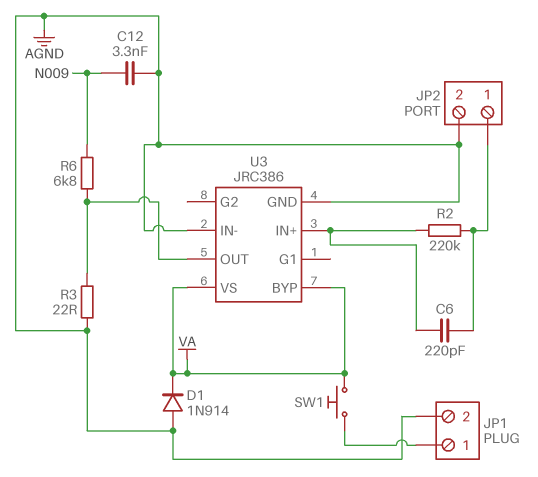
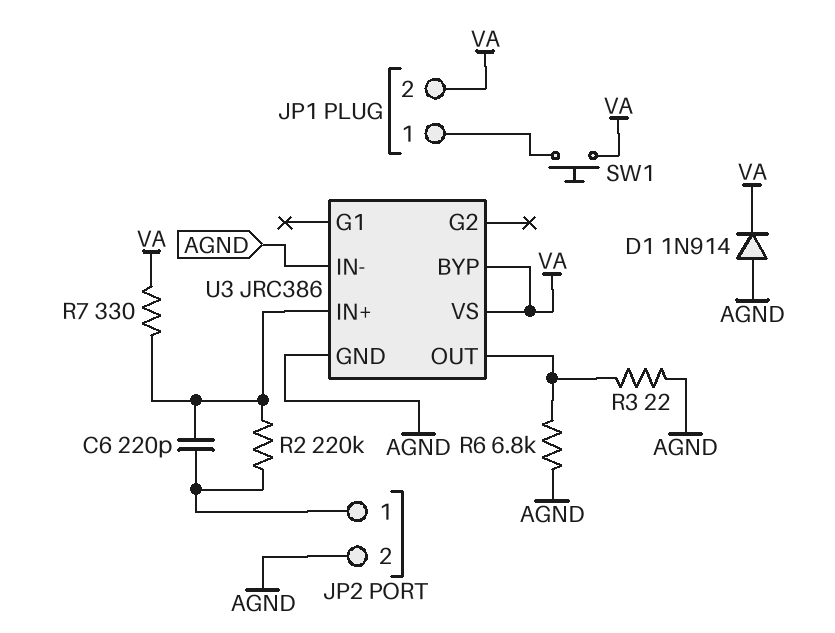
C12: 3.3nF (AGND, N009) -> none
JP1 pin 2: AGND -> VA
R6: 6.8k (N009, U3/OUT) -> 6.8k (AGND, U3/OUT)
R7: none -> 330 (U3/IN+, VA)

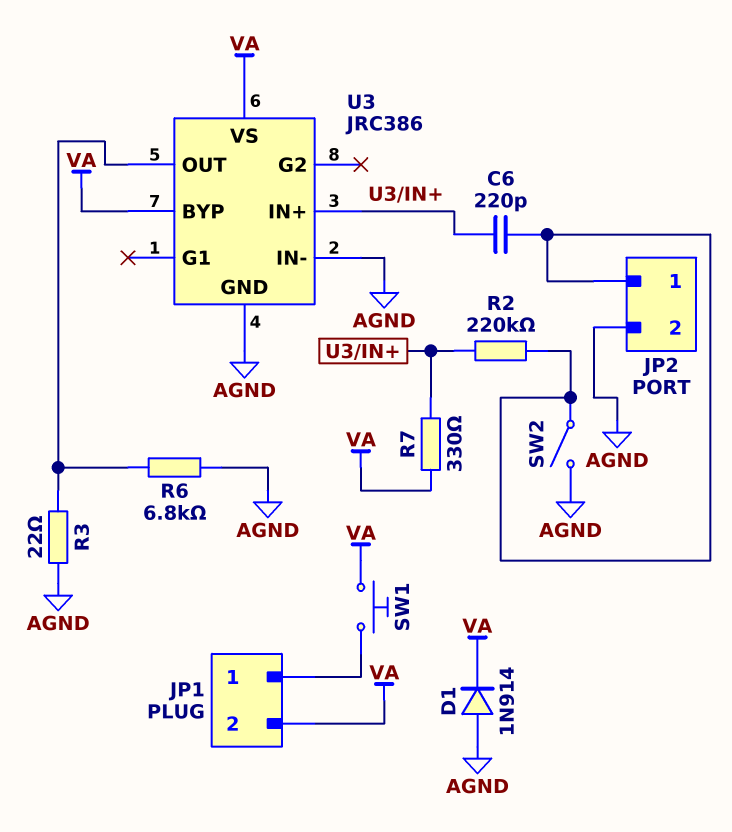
SW2: none -> switch (AGND, JP2/1)

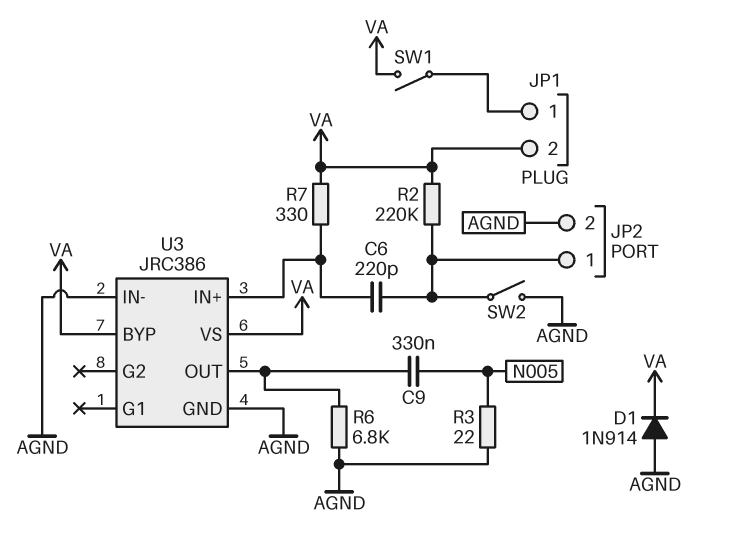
C9: none -> 330nF (N005, U3/OUT)
R2: 220k (JP2/1, U3/IN+) -> 220k (JP2/1, VA)
R3: 22 (AGND, U3/OUT) -> 22 (AGND, N005)
SW1: button (JP1/1, VA) -> switch (JP1/1, VA)

